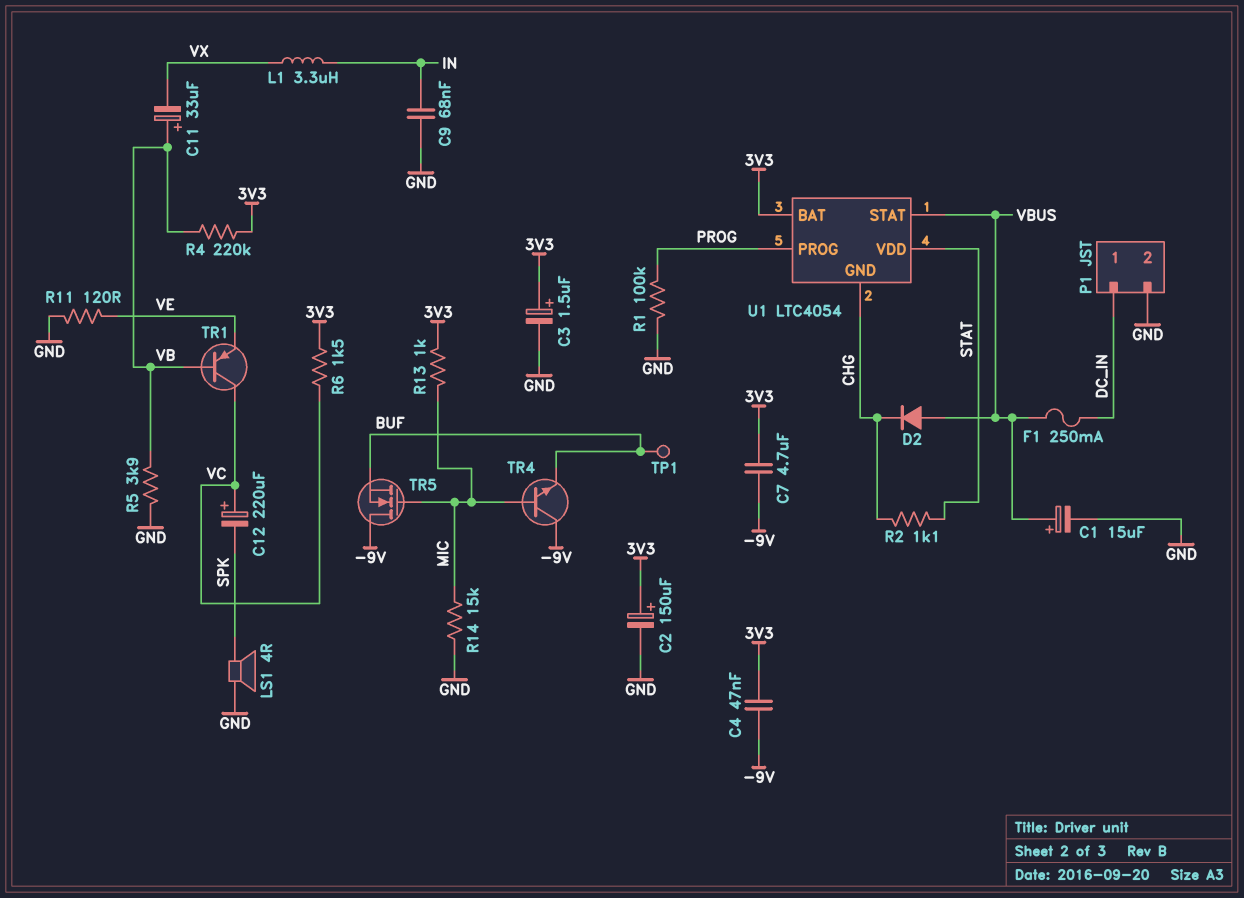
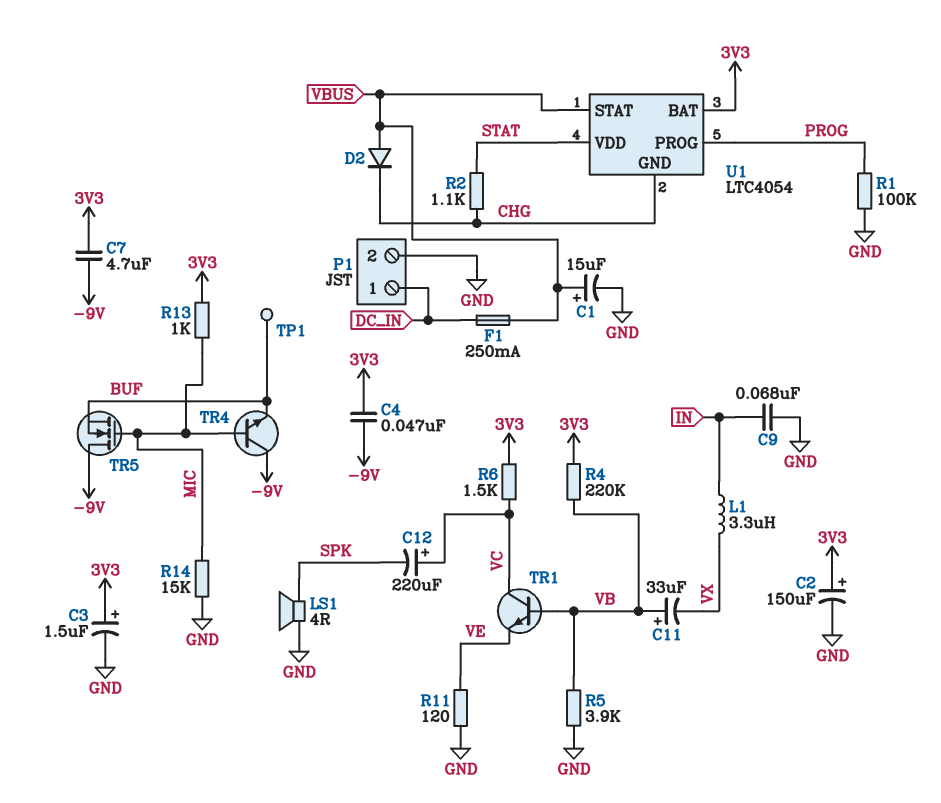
TR1: PNP (B VB, C VC, E VE) -> NPN (B VB, C VC, E VE)

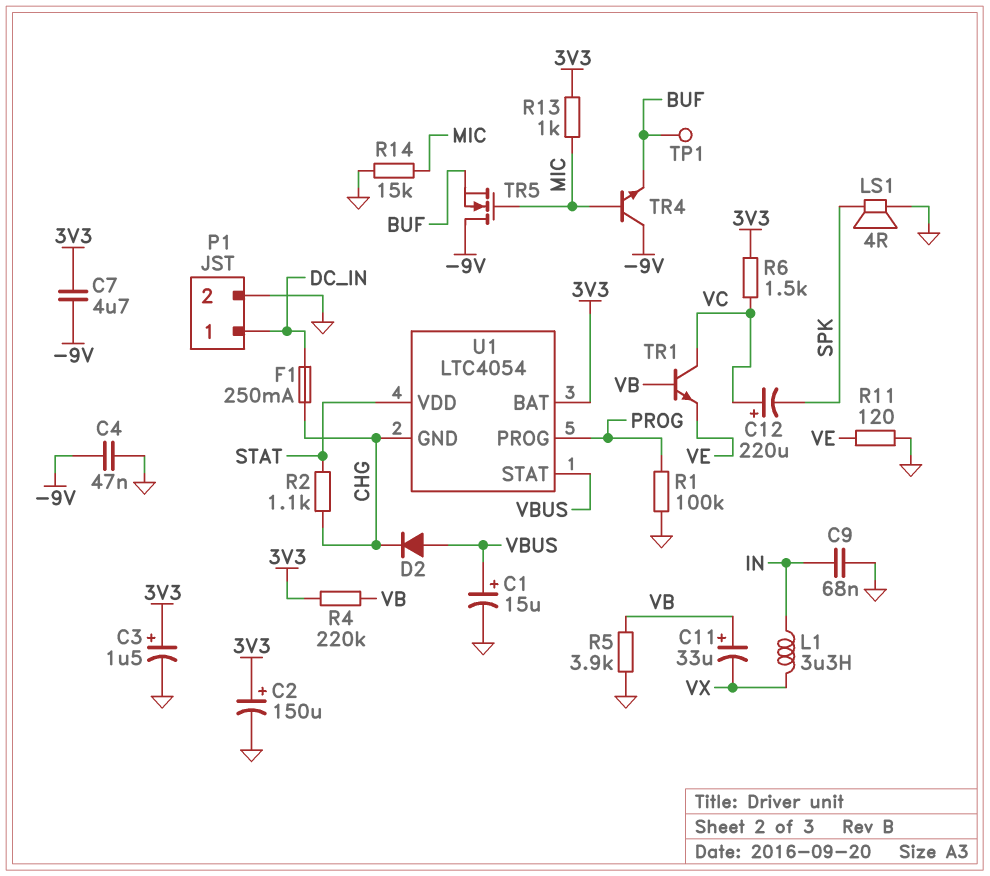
C4: 47nF (-9V, 3V3) -> 47nF (-9V, GND)
F1: 250mA (DC_IN, VBUS) -> 250mA (CHG, DC_IN)

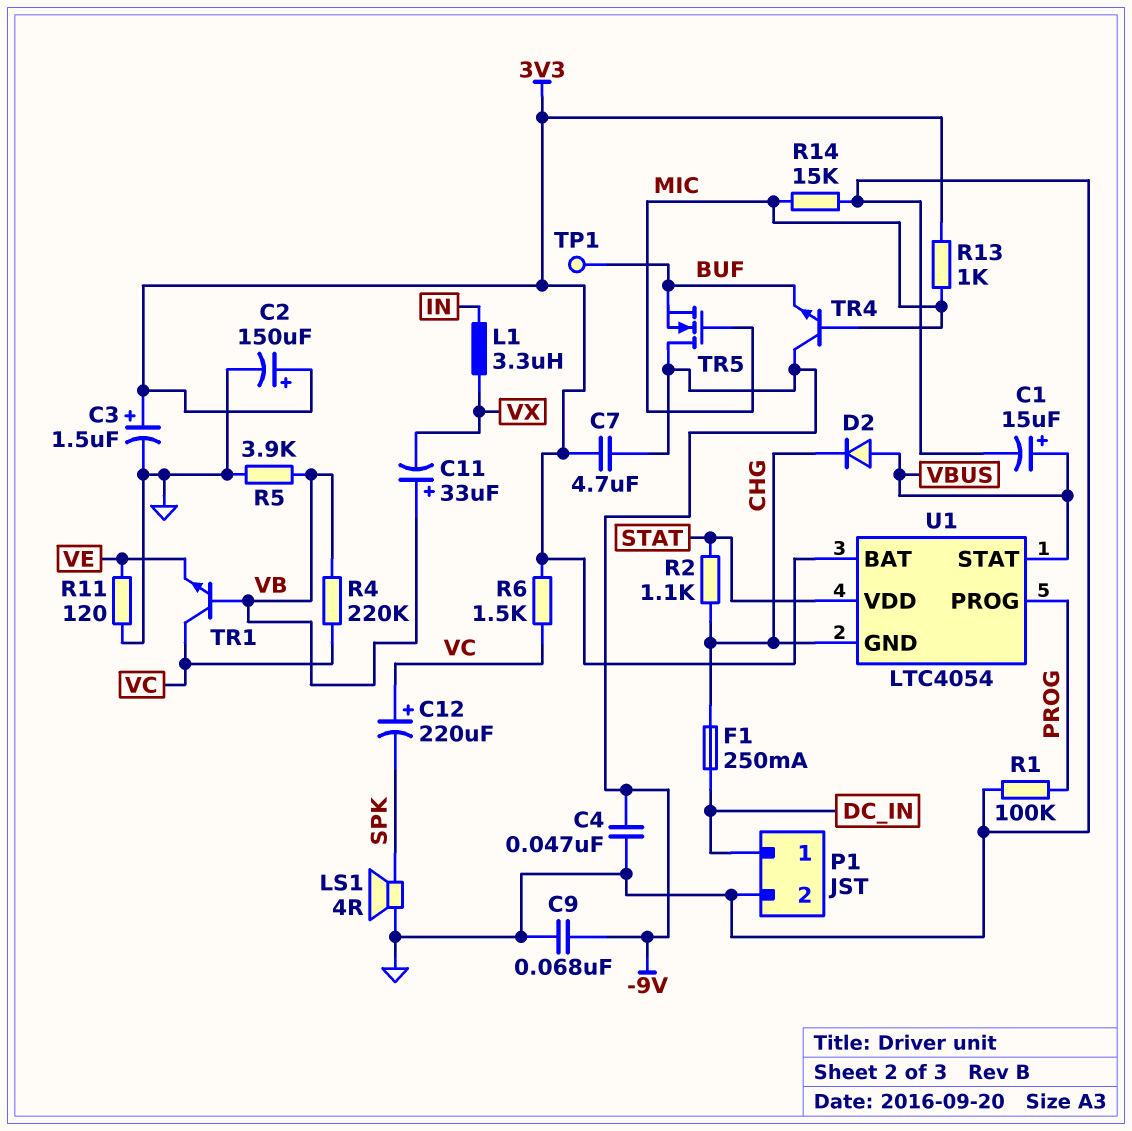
C9: 68nF (GND, IN) -> 68nF (-9V, GND)
R4: 220k (3V3, VB) -> 220k (VB, VC)

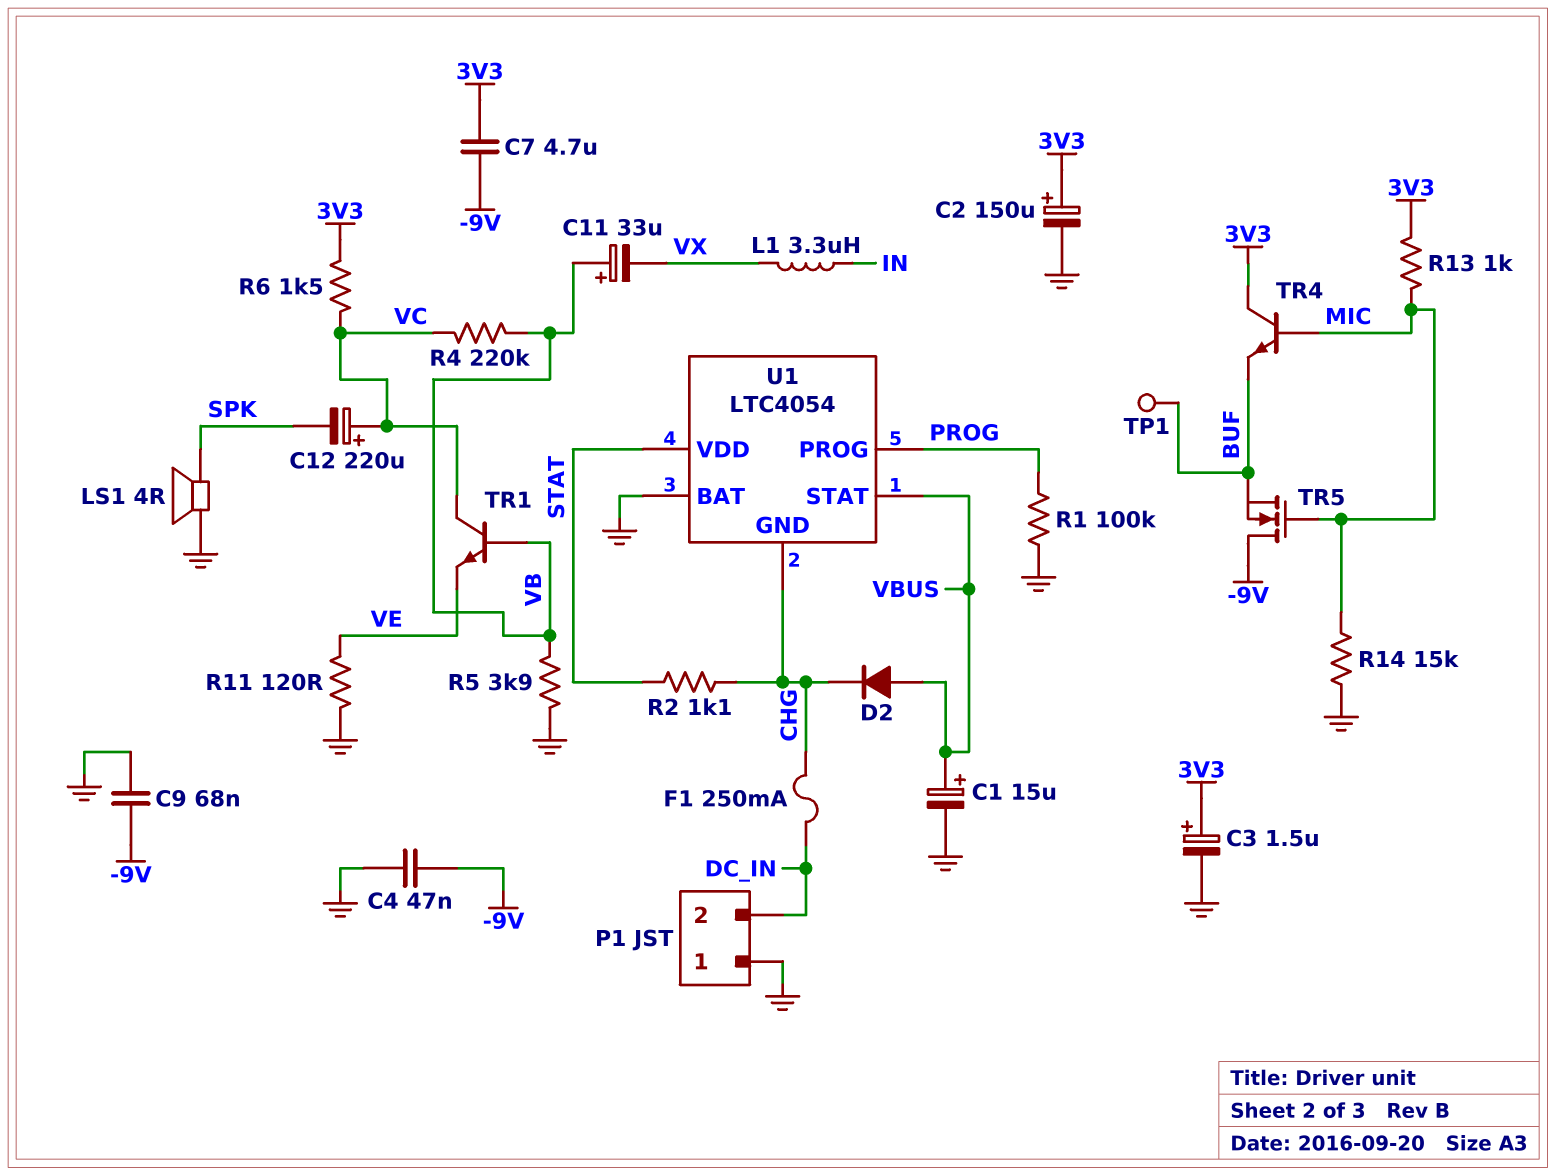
P1 pin 1: DC_IN -> GND
P1 pin 2: GND -> DC_IN
TR4: NPN (B MIC, C -9V, E BUF) -> NPN (B MIC, C 3V3, E BUF)
U1 pin BAT: 3V3 -> GND

